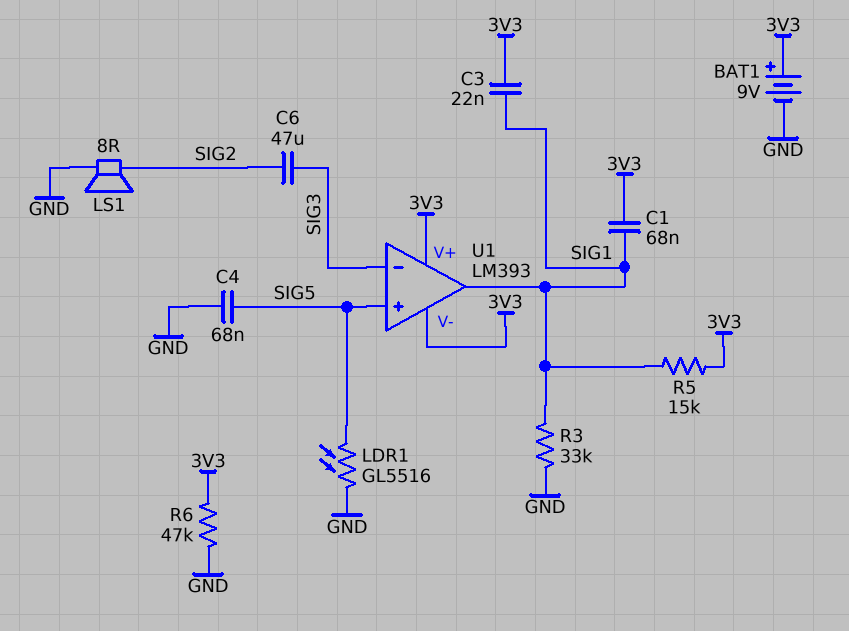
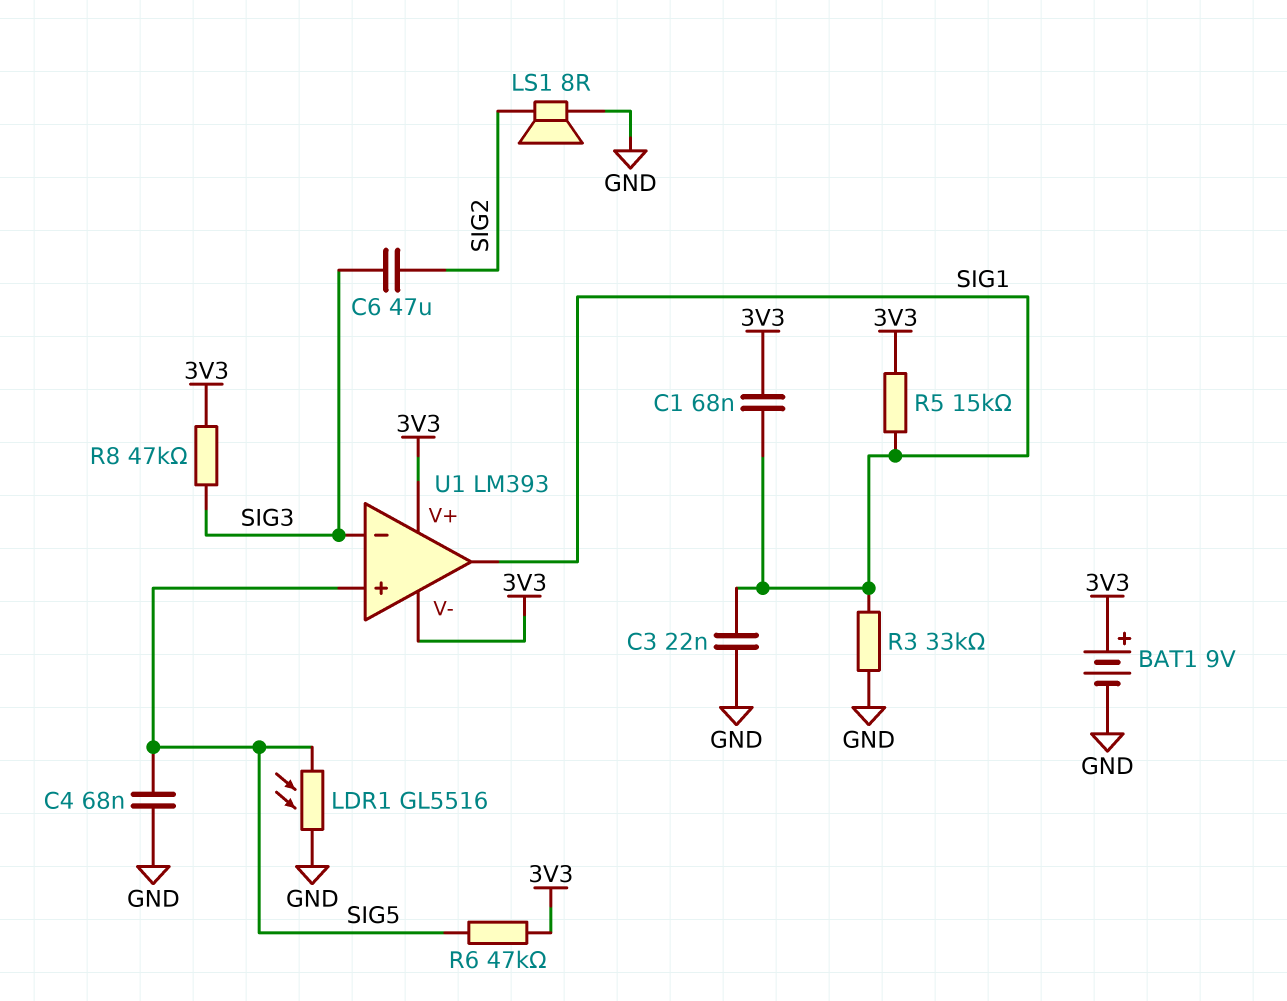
C3: 22nF (3V3, SIG1) -> 22nF (GND, SIG1)
R6: 47k (3V3, GND) -> 47k (3V3, SIG5)
R8: none -> 47k (3V3, SIG3)

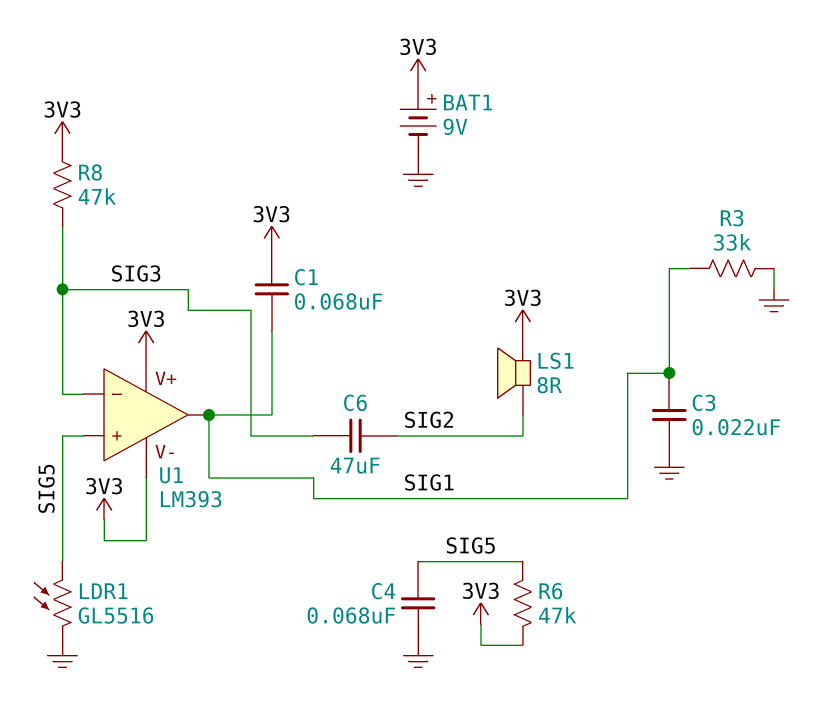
LS1: speaker 8R (GND, SIG2) -> speaker 8R (3V3, SIG2)
R5: 15k (3V3, SIG1) -> none

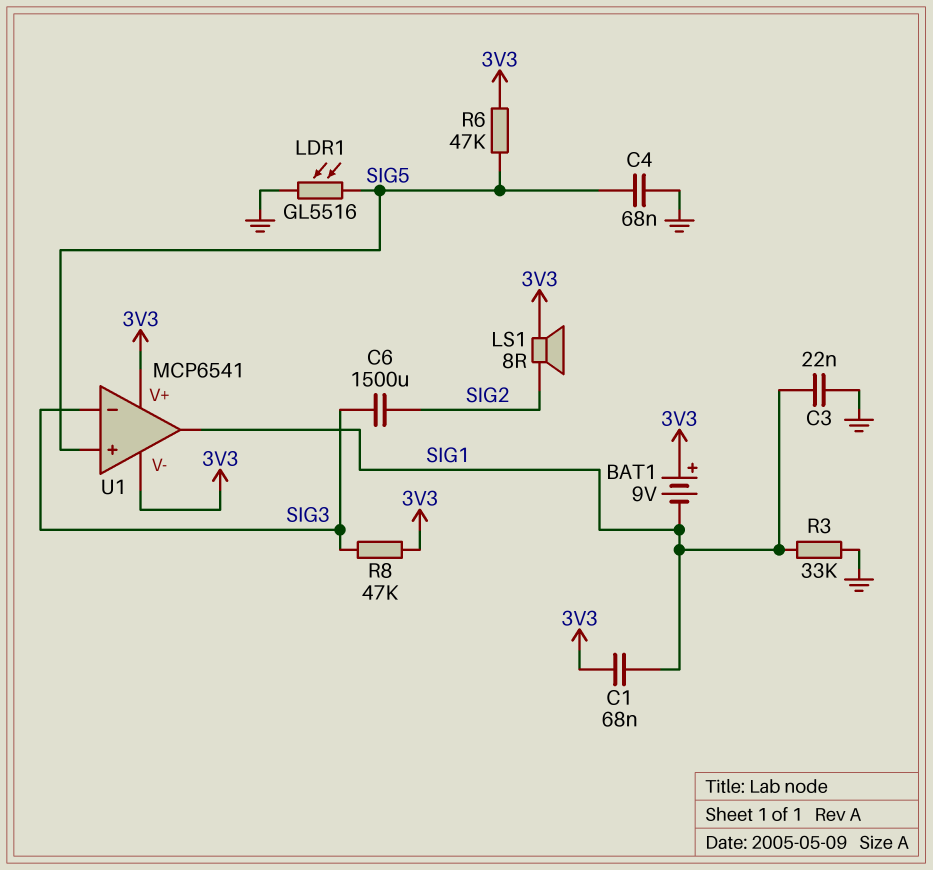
BAT1: 9V (plus 3V3, minus GND) -> 9V (plus 3V3, minus SIG1)
C6: 47uF (SIG2, SIG3) -> 1500uF (SIG2, SIG3)
U1: LM393 -> MCP6541

